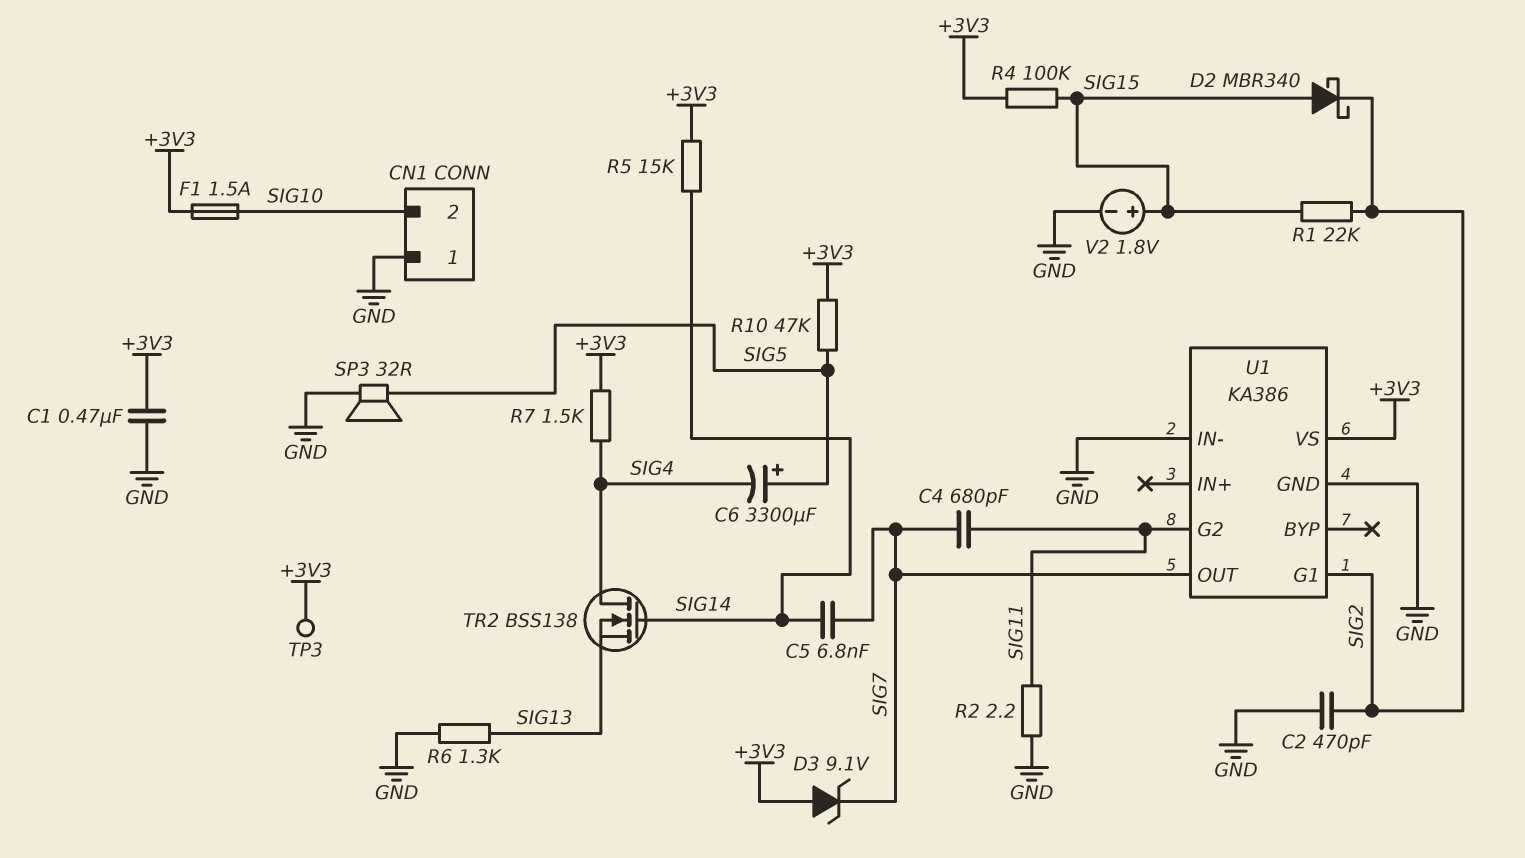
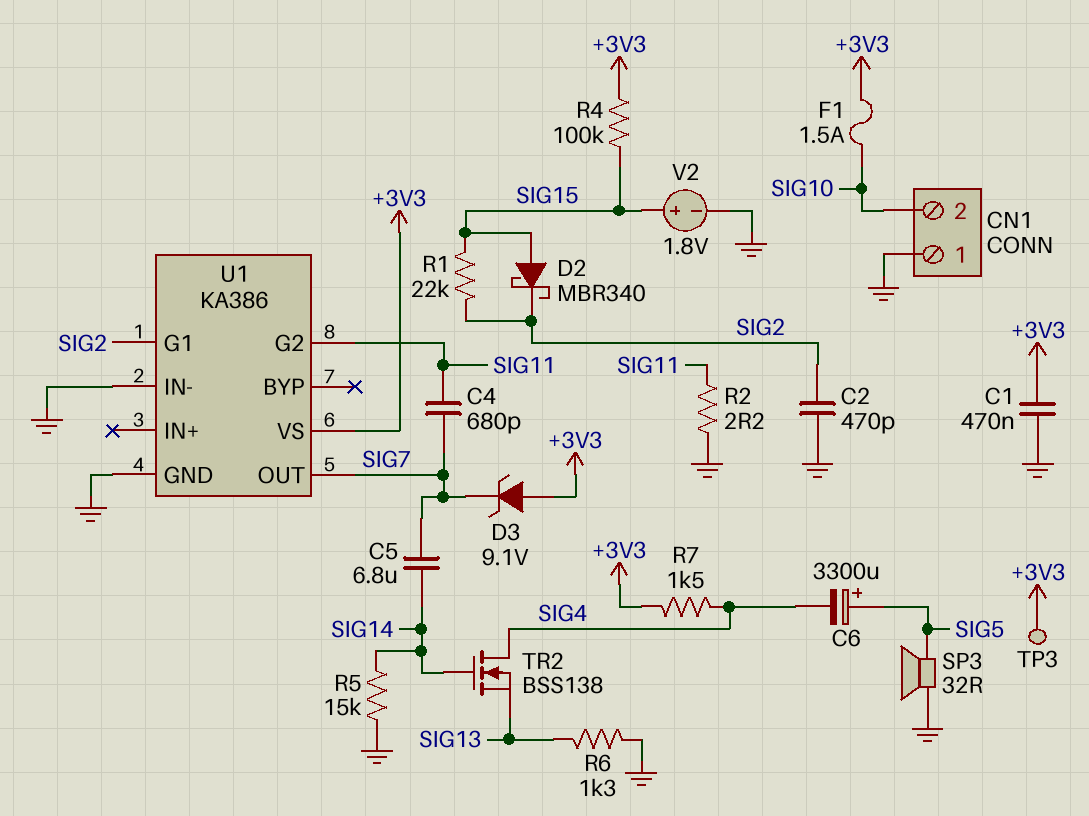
C5: 6.8nF (SIG7, SIG14) -> 6.8uF (SIG7, SIG14)
R5: 15k (+3V3, SIG14) -> 15k (GND, SIG14)
R10: 47k (+3V3, SIG5) -> none

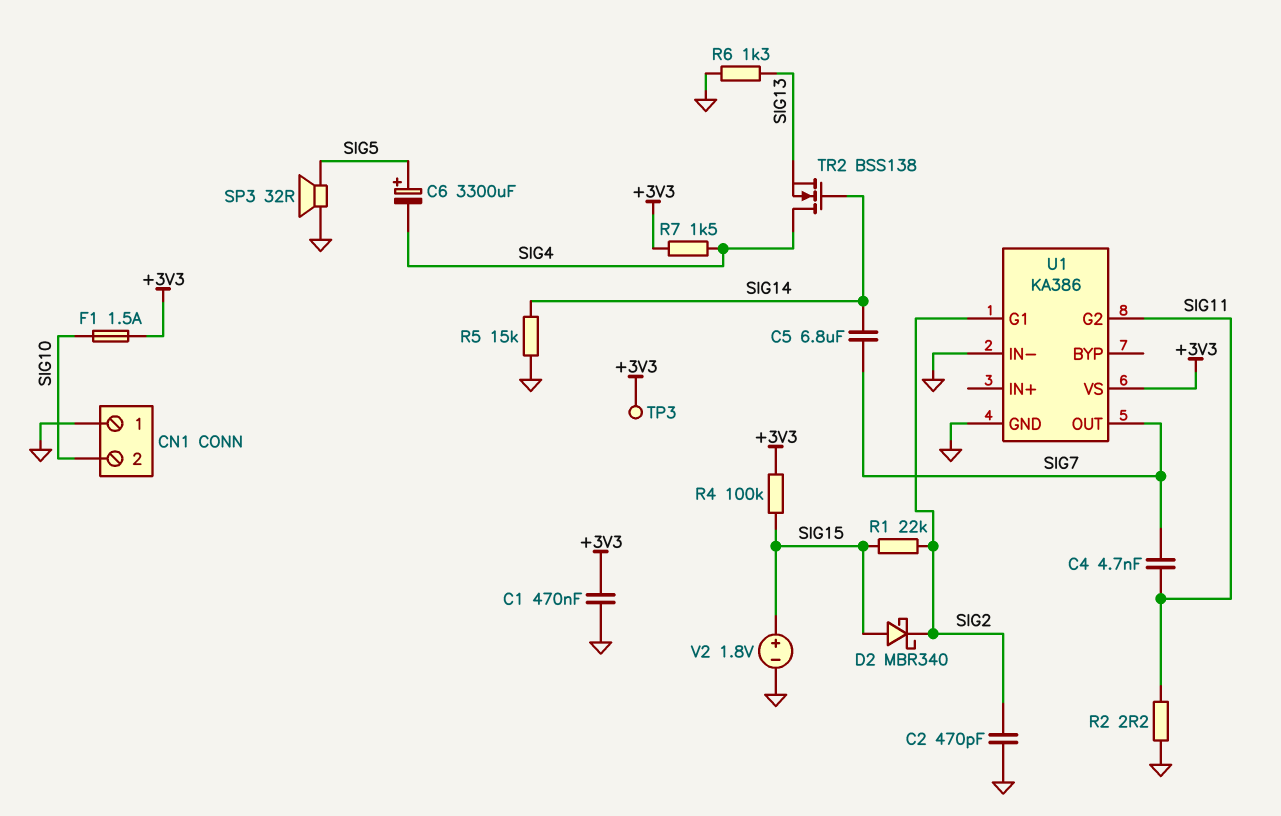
C4: 680pF (SIG7, SIG11) -> 4.7nF (SIG7, SIG11)
D3: zener 9.1V (A +3V3, K SIG7) -> none

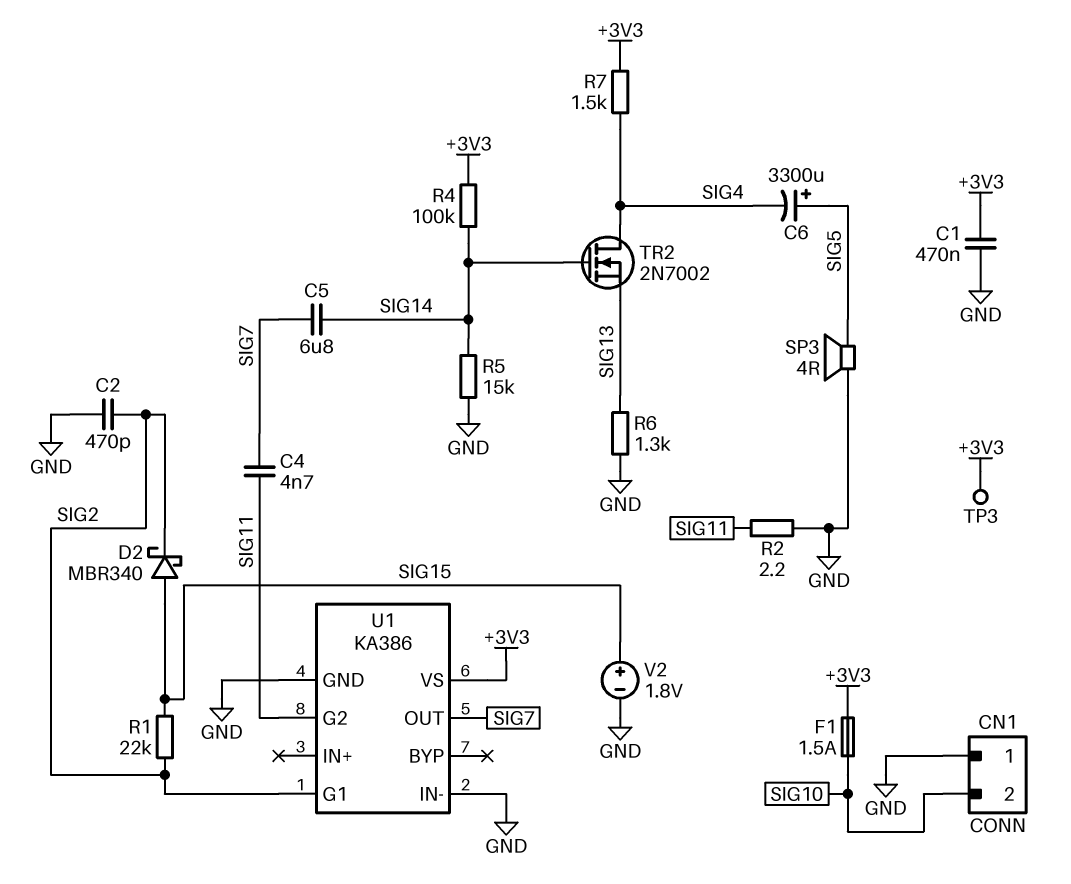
R4: 100k (+3V3, SIG15) -> 100k (+3V3, SIG14)
SP3: speaker 32R (GND, SIG5) -> speaker 4R (GND, SIG5)
TR2: NMOS BSS138 (G SIG14, D SIG4, S SIG13) -> NMOS 2N7002 (G SIG14, D SIG4, S SIG13)

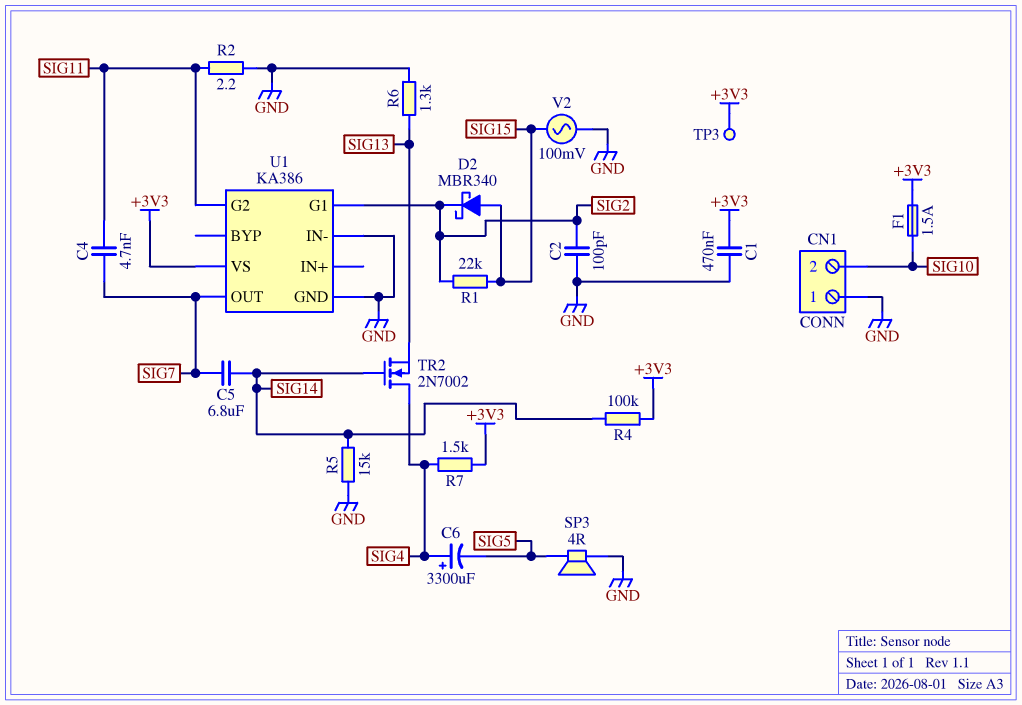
C2: 470pF (GND, SIG2) -> 100pF (GND, SIG2)
C6: 3300uF (plus SIG5, minus SIG4) -> 3300uF (plus SIG4, minus SIG5)
V2: 1.8V (plus SIG15, minus GND) -> AC 100mV (GND, SIG15)

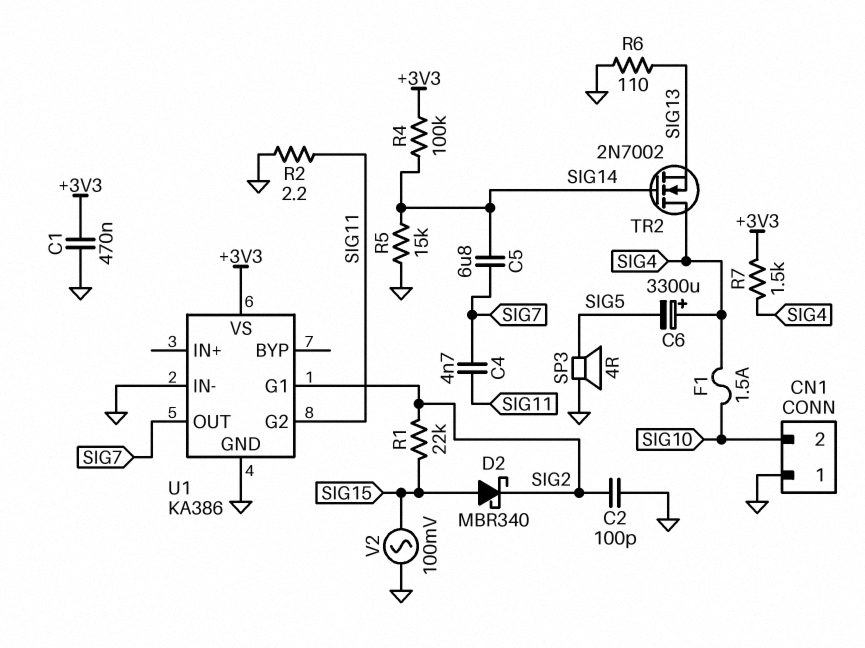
F1: 1.5A (+3V3, SIG10) -> 1.5A (SIG4, SIG10)
R6: 1.3k (GND, SIG13) -> 110 (GND, SIG13)
TP3: test point (+3V3) -> none

